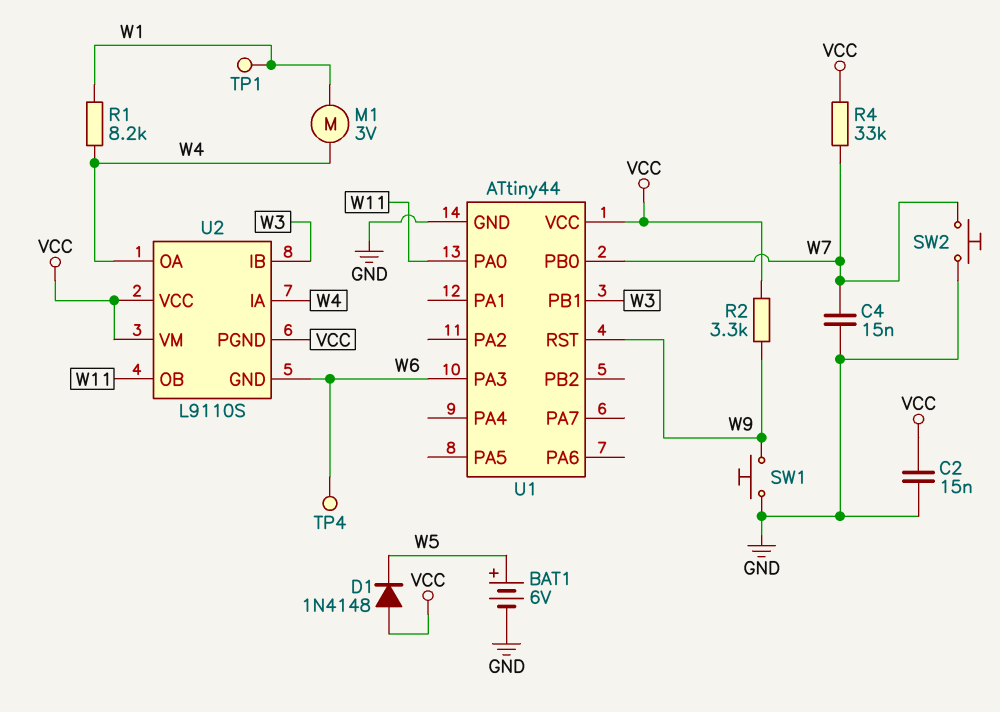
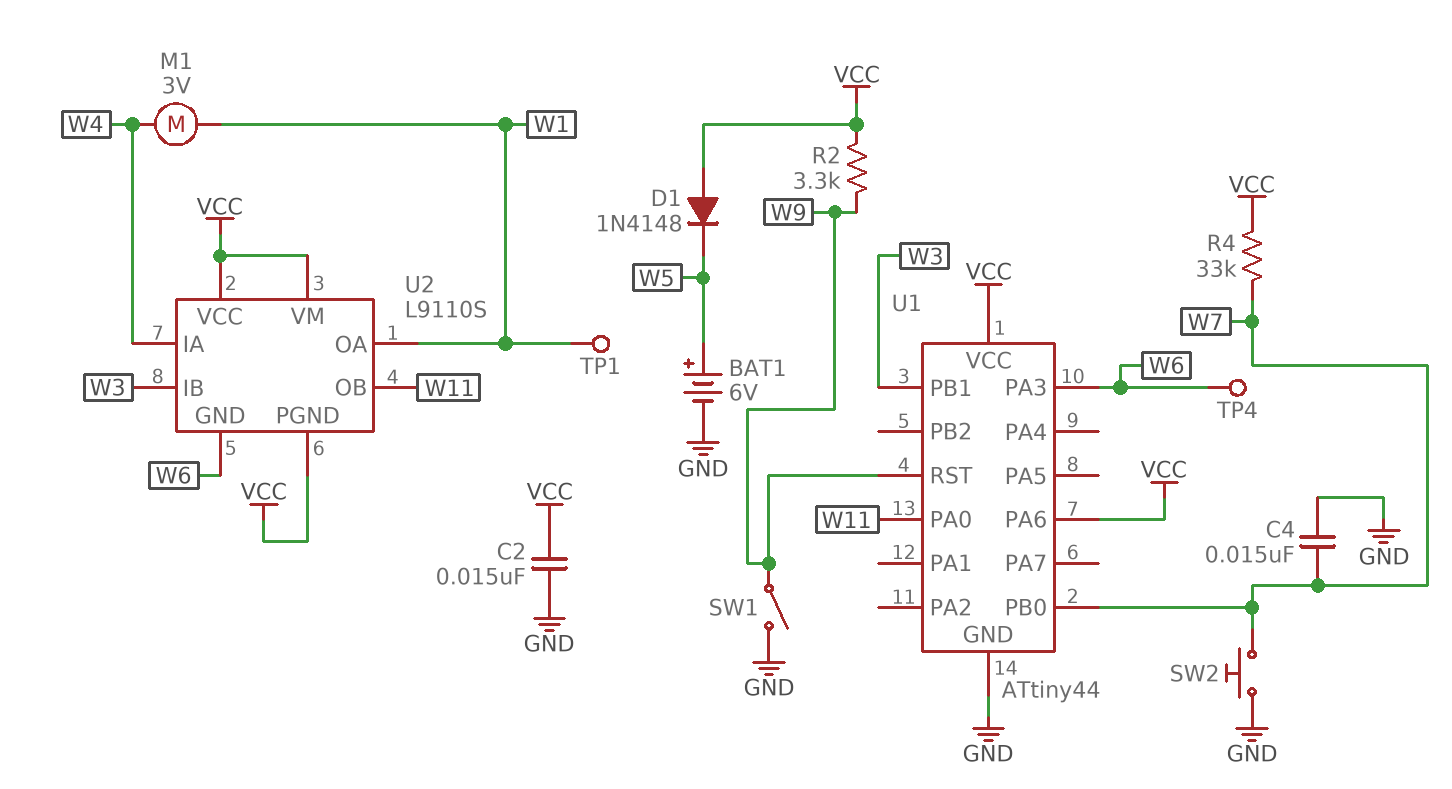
R1: 8.2k (W1, W4) -> none
SW1: button (GND, W9) -> switch (GND, W9)
U1 pin PA6: none -> VCC
U2 pin OA: W4 -> W1

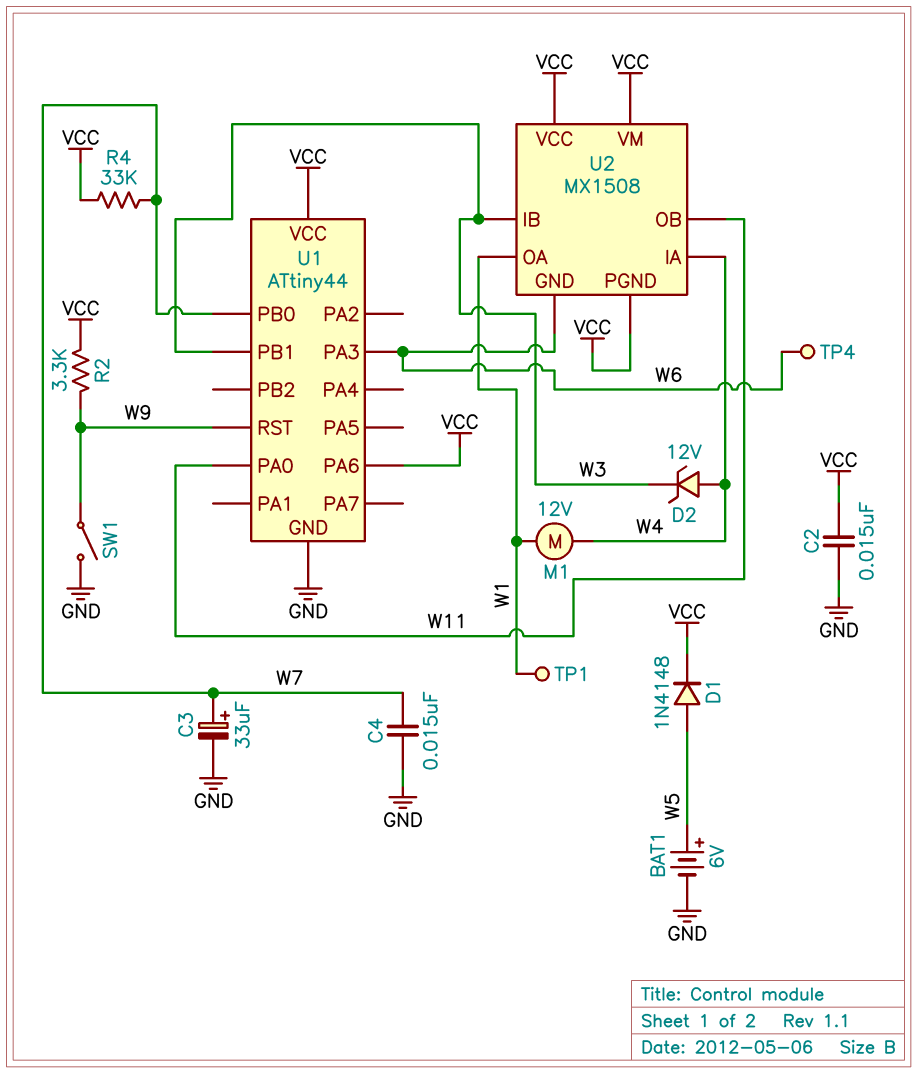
C3: none -> 33uF (plus W7, minus GND)
D1: diode 1N4148 (A VCC, K W5) -> diode 1N4148 (A W5, K VCC)
D2: none -> zener 12V (A W4, K W3)
M1: motor 3V (W1, W4) -> motor 12V (W1, W4)
SW2: button (GND, W7) -> none
U2: L9110S -> MX1508

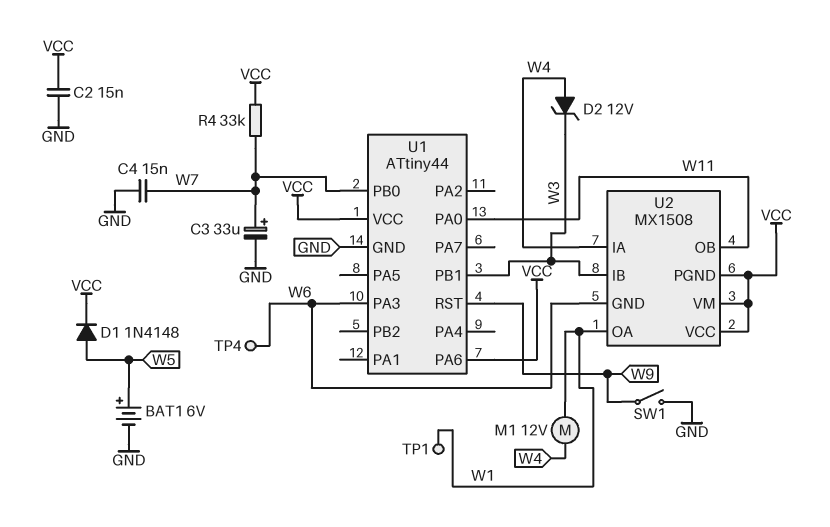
R2: 3.3k (VCC, W9) -> none

